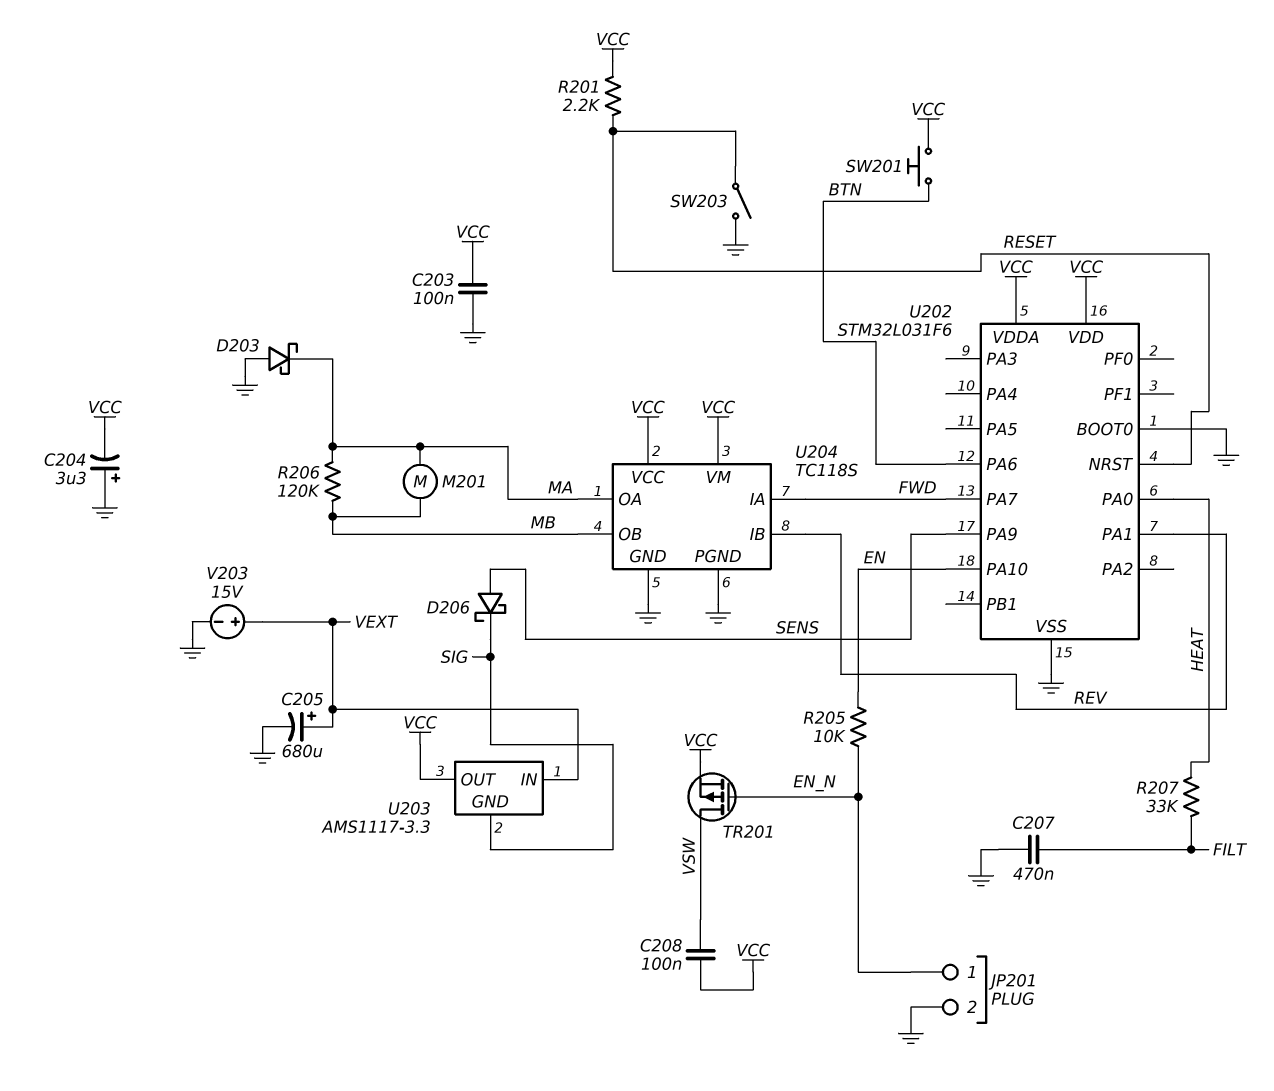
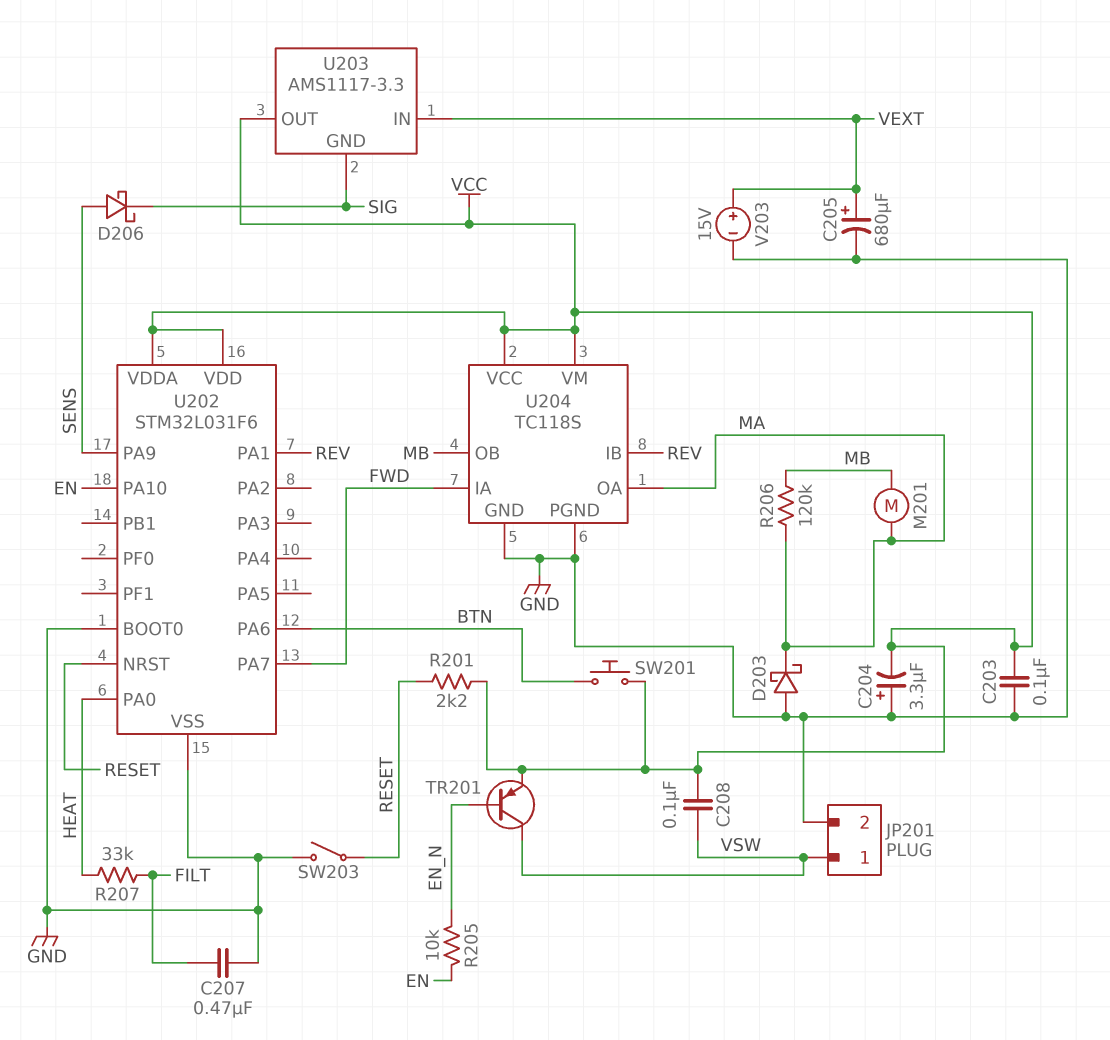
JP201 pin 1: EN_N -> VSW
TR201: PMOS (G EN_N, D VSW, S VCC) -> PNP (B EN_N, C VSW, E VCC)

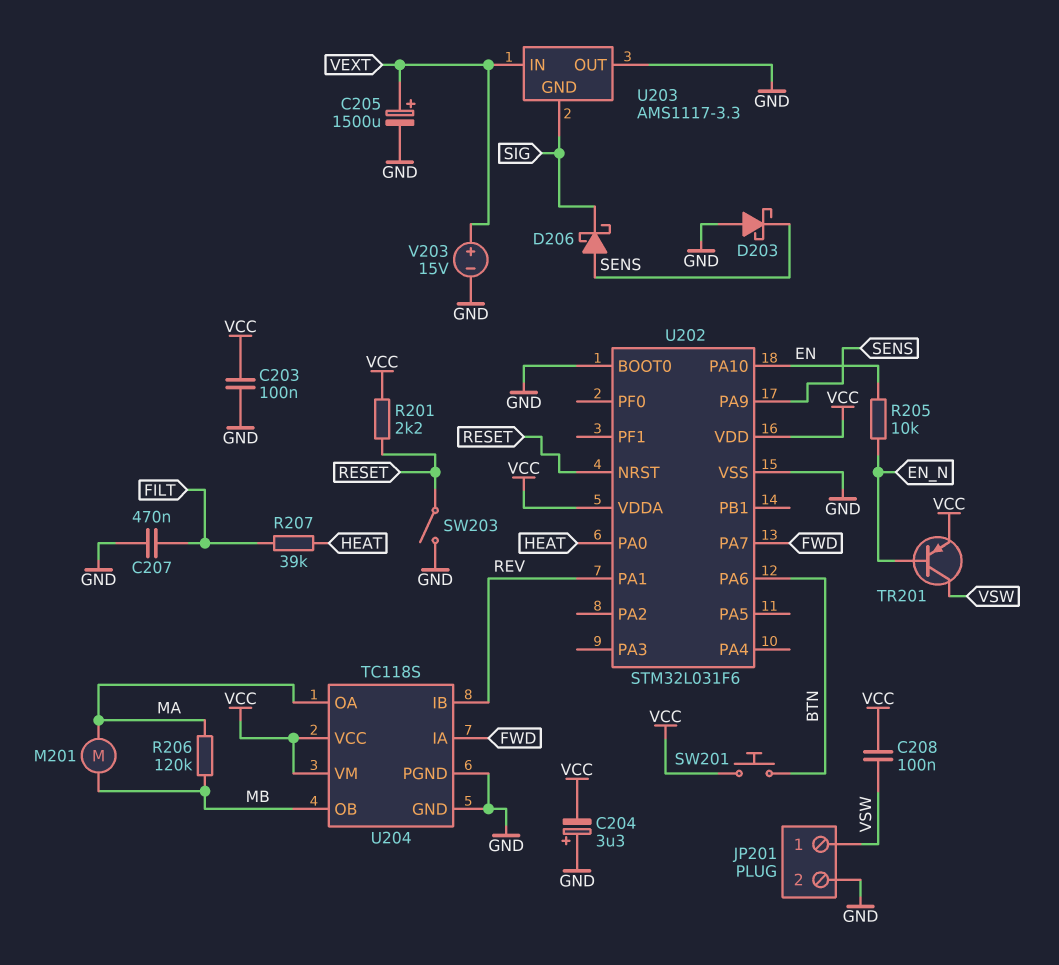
C205: 680uF (plus VEXT, minus GND) -> 1500uF (plus VEXT, minus GND)
D203: schottky (A GND, K MA) -> schottky (A GND, K SENS)
R207: 33k (FILT, HEAT) -> 39k (FILT, HEAT)
U203 pin OUT: VCC -> GND

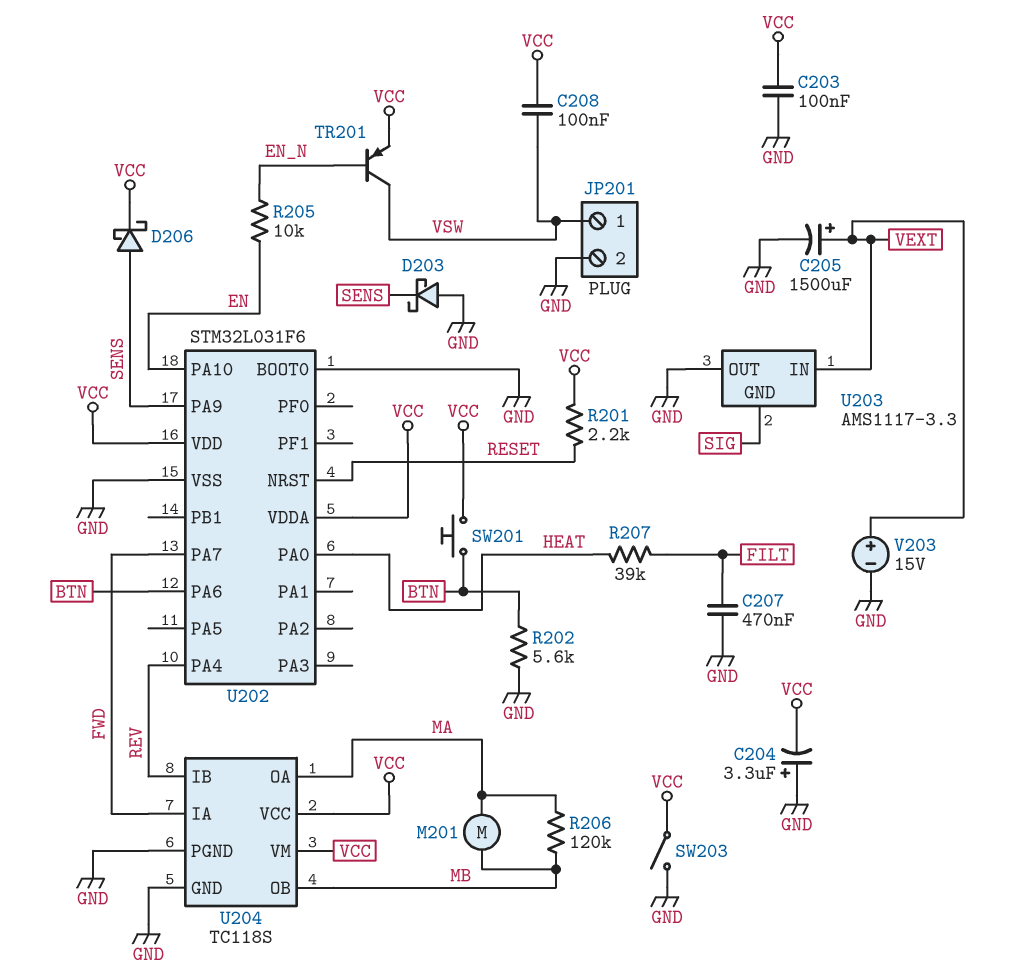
D206: schottky (A SENS, K SIG) -> schottky (A SENS, K VCC)
R202: none -> 5.6k (BTN, GND)
SW203: switch (GND, RESET) -> switch (GND, VCC)
U202 pin PA1: REV -> none
U202 pin PA4: none -> REV

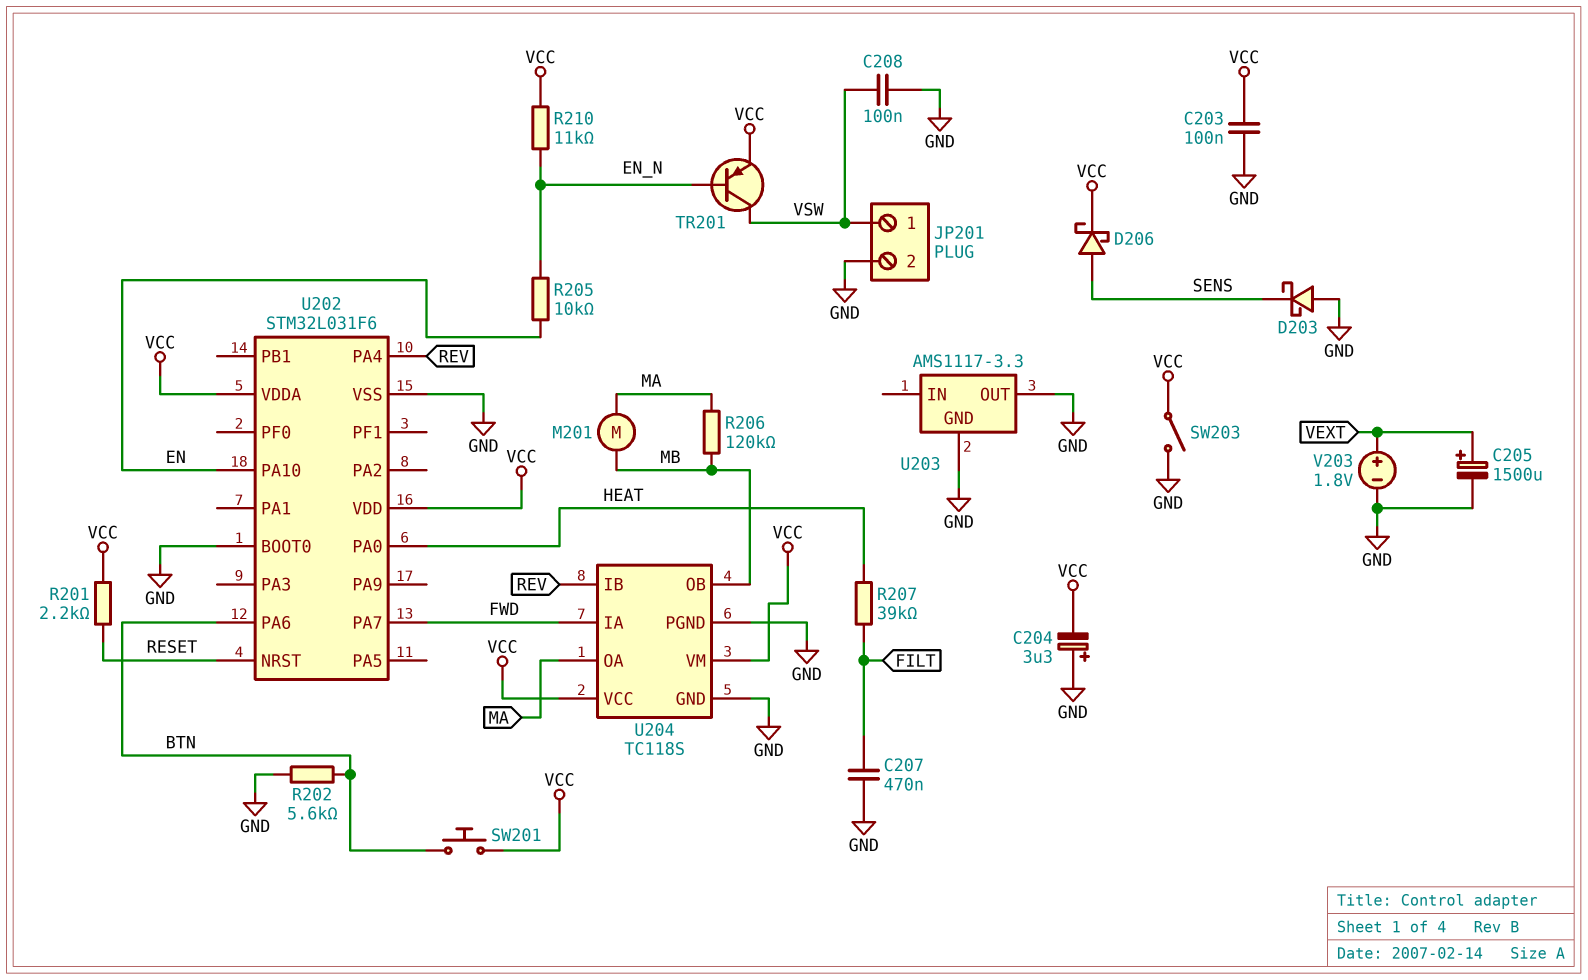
C208: 100nF (VCC, VSW) -> 100nF (GND, VSW)
R210: none -> 11k (EN_N, VCC)
U202 pin PA9: SENS -> none
U203 pin GND: SIG -> GND
U203 pin IN: VEXT -> none
V203: 15V (plus VEXT, minus GND) -> 1.8V (plus VEXT, minus GND)

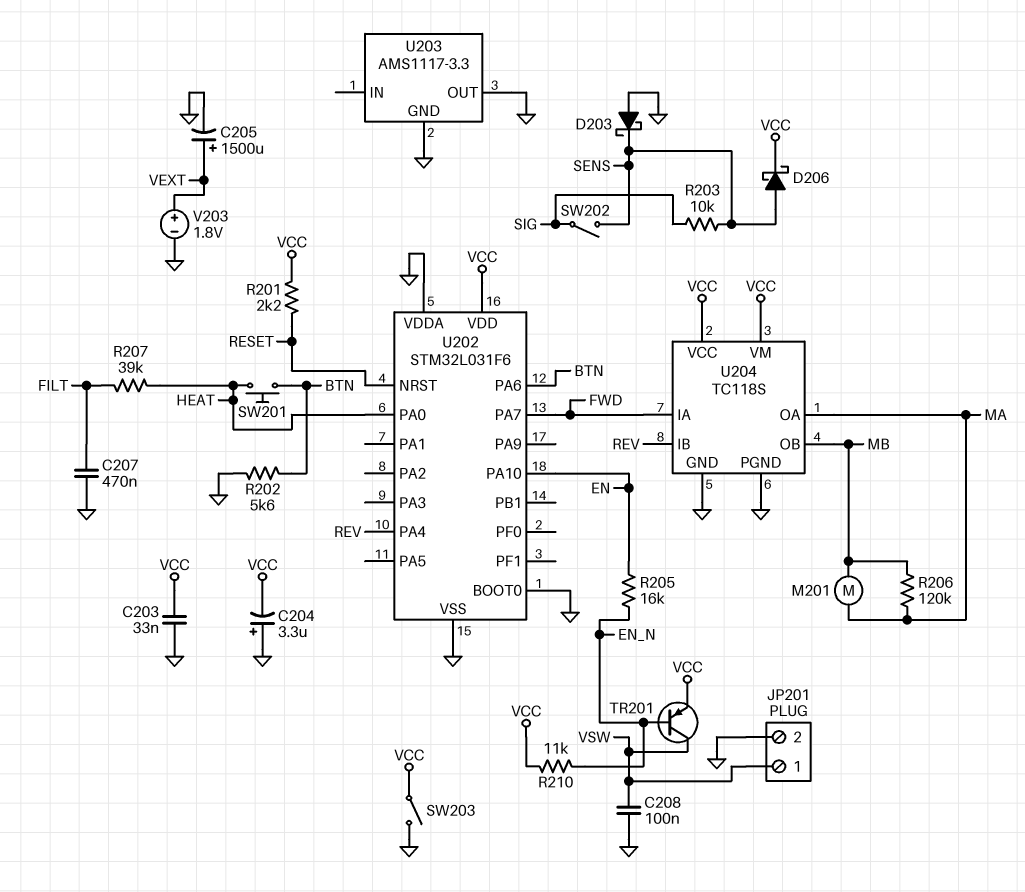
C203: 100nF (GND, VCC) -> 33nF (GND, VCC)
R203: none -> 10k (SENS, SIG)
R205: 10k (EN, EN_N) -> 16k (EN, EN_N)
SW201: button (BTN, VCC) -> button (BTN, HEAT)
SW202: none -> switch (SENS, SIG)
U202 pin VDDA: VCC -> GND

